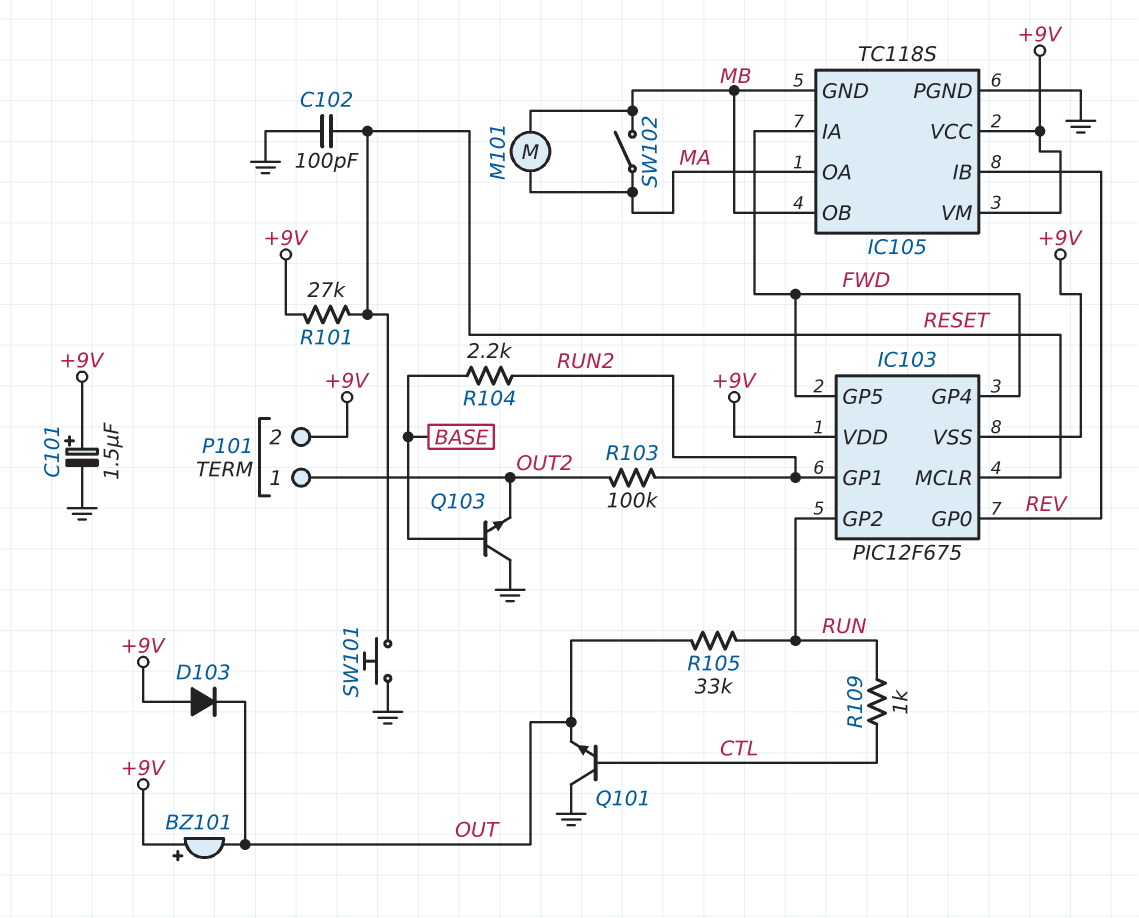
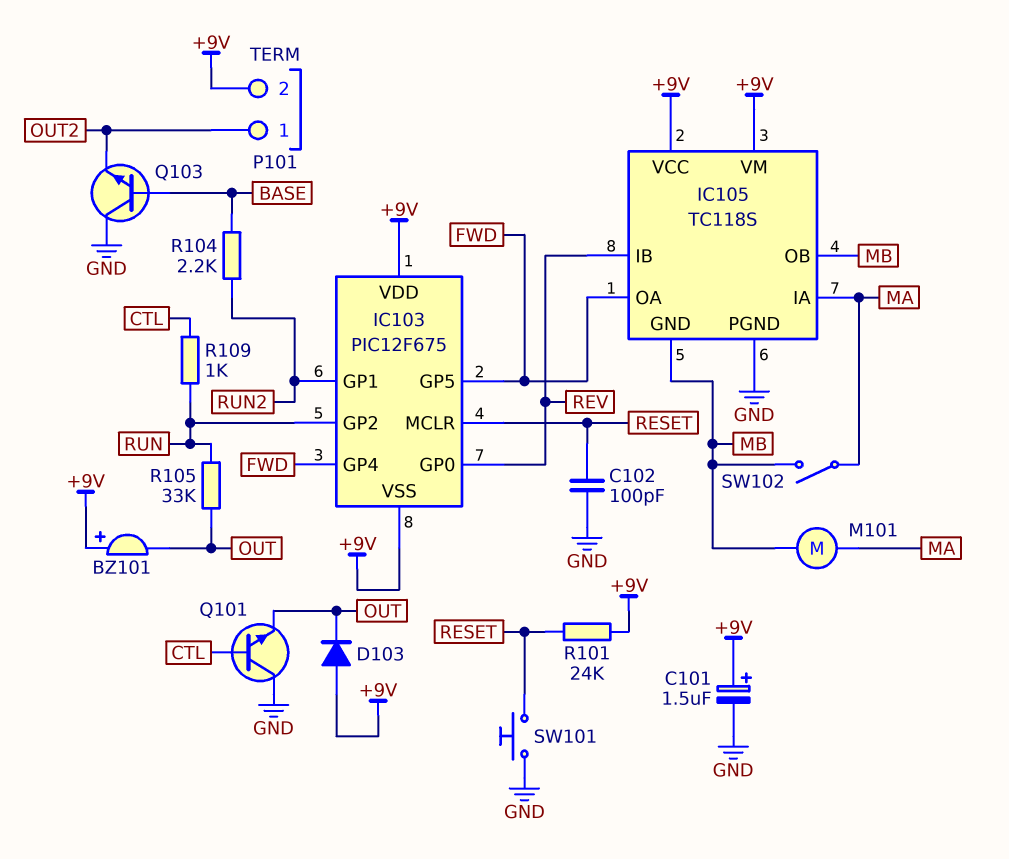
IC105 pin IA: FWD -> MA
IC105 pin OA: MA -> FWD
R101: 27k (+9V, RESET) -> 24k (+9V, RESET)
R103: 100k (OUT2, RUN2) -> none

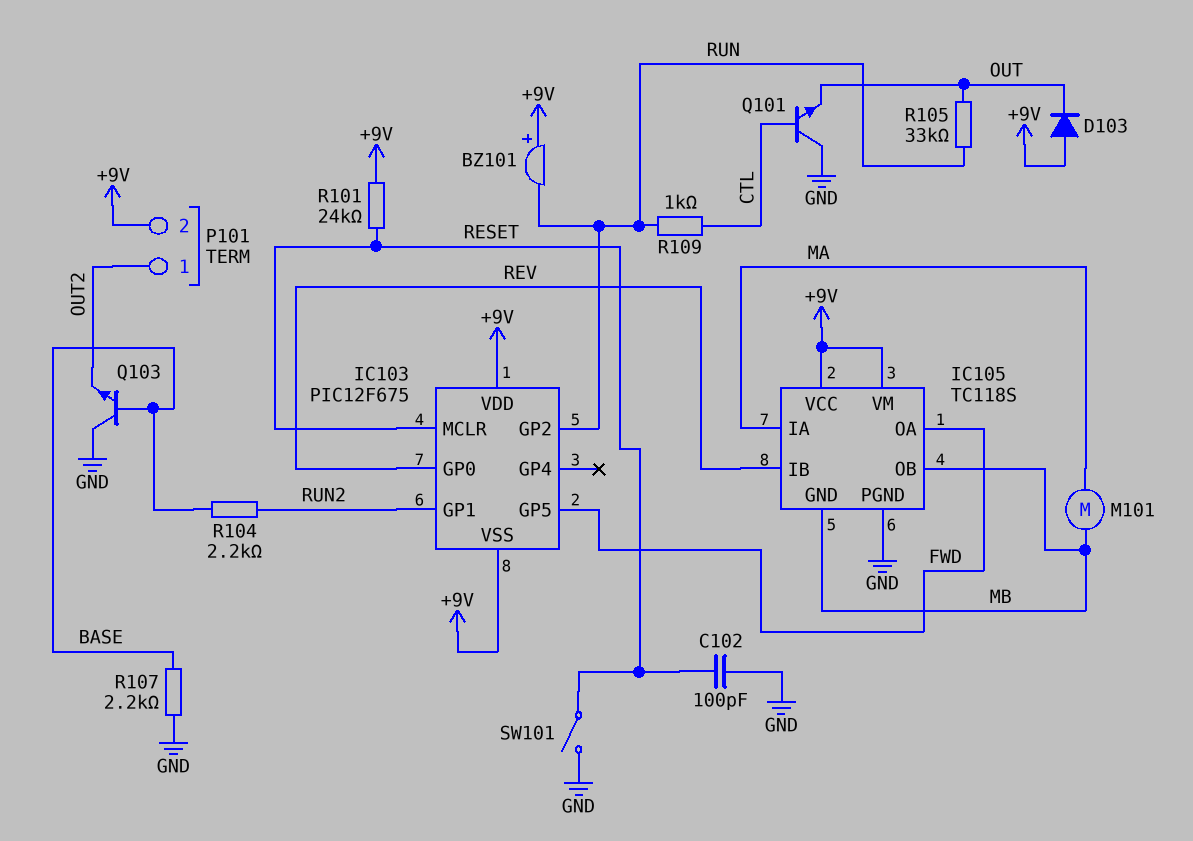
BZ101: buzzer (plus +9V, minus OUT) -> buzzer (plus +9V, minus RUN)
C101: 1.5uF (plus +9V, minus GND) -> none
IC103 pin GP4: FWD -> none
R107: none -> 2.2k (BASE, GND)
SW101: button (GND, RESET) -> switch (GND, RESET)
SW102: switch (MA, MB) -> none

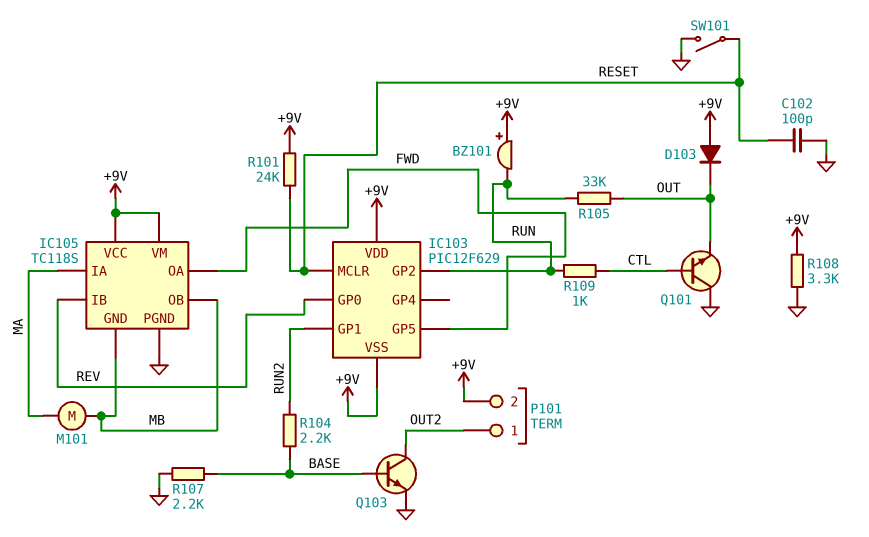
IC103: PIC12F675 -> PIC12F629
Q103: NPN (B BASE, C GND, E OUT2) -> NPN (B BASE, C OUT2, E GND)
R108: none -> 3.3k (+9V, GND)

